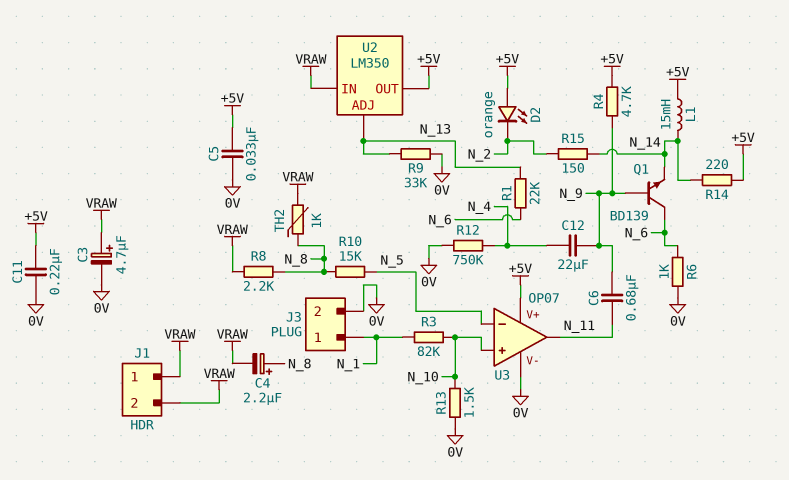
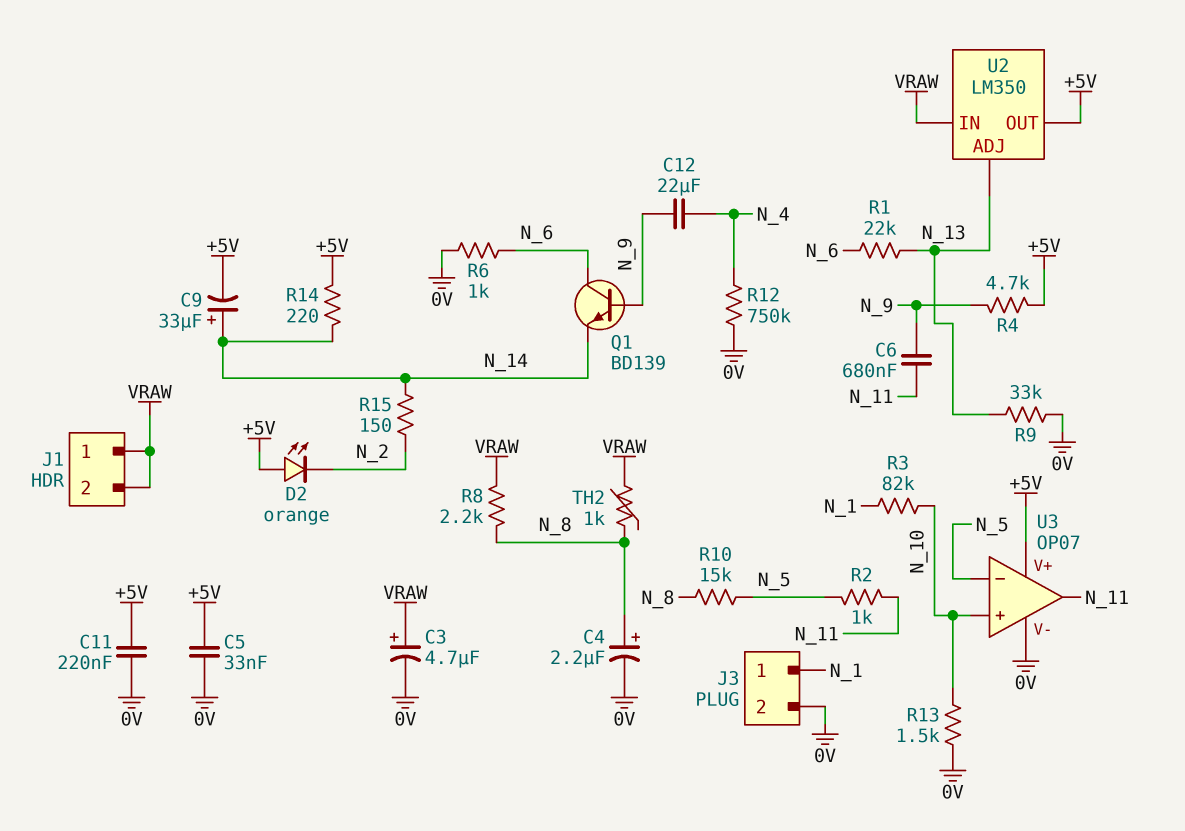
C4: 2.2uF (plus N_8, minus VRAW) -> 2.2uF (plus N_8, minus 0V)
C9: none -> 33uF (plus N_14, minus +5V)
L1: 15mH (+5V, N_14) -> none
R2: none -> 1k (N_5, N_11)

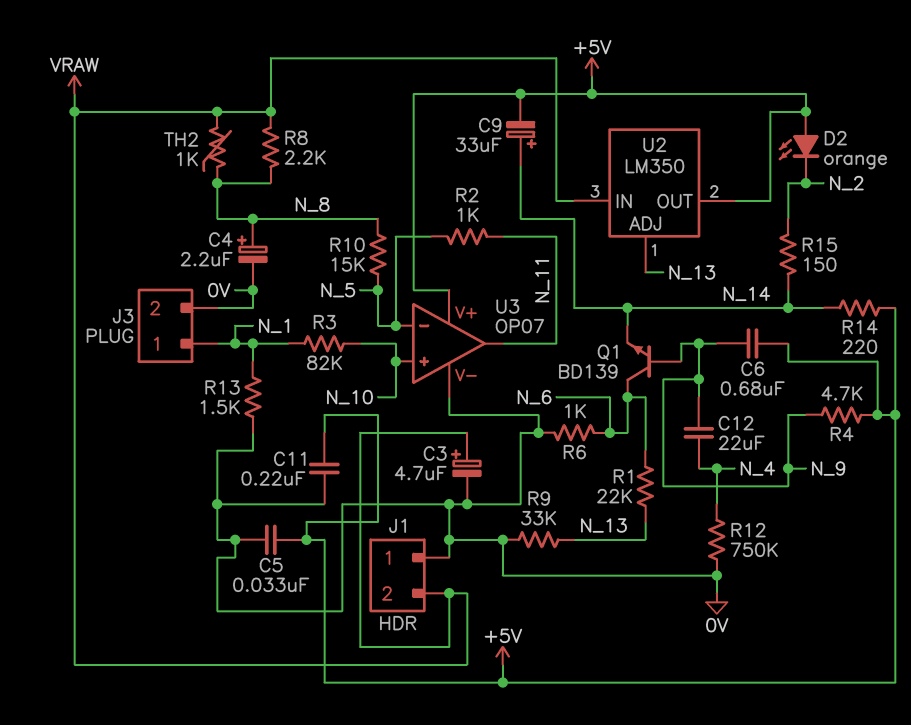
C6: 680nF (N_9, N_11) -> 680nF (+5V, N_9)
J1 pin 1: VRAW -> 0V
R13: 1.5k (0V, N_10) -> 1.5k (0V, N_1)

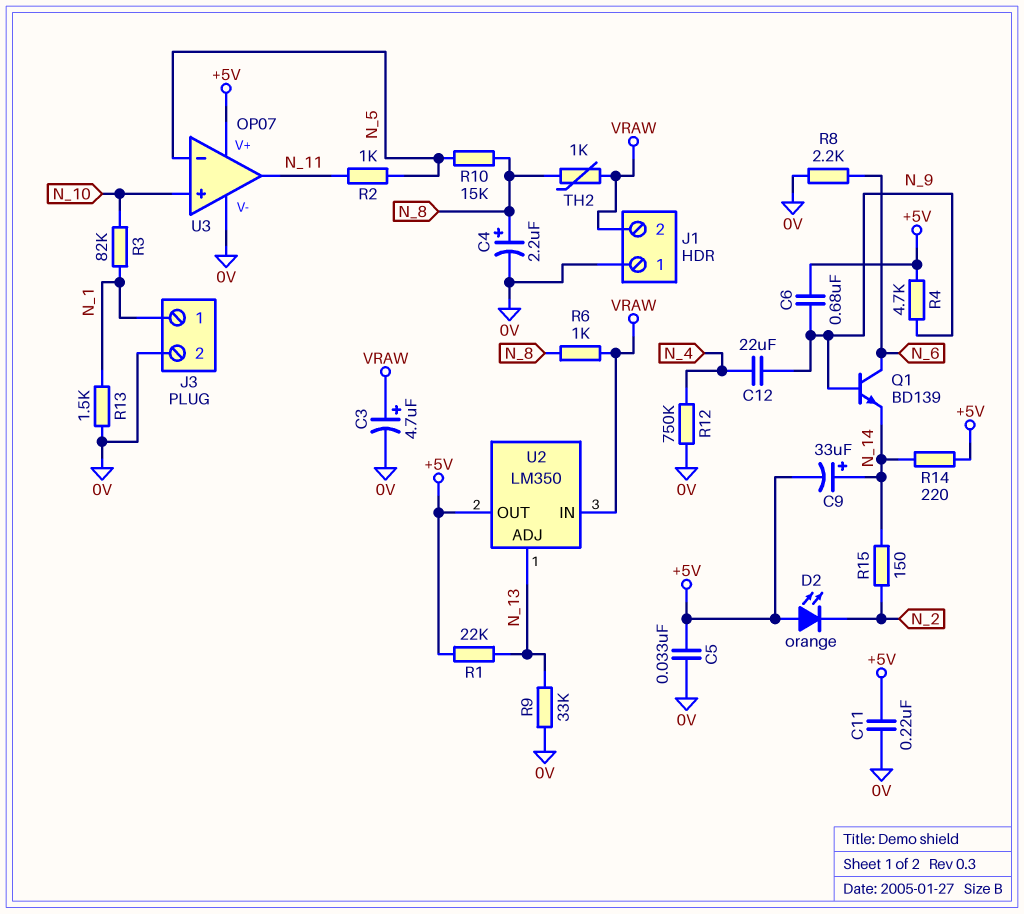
R1: 22k (N_6, N_13) -> 22k (+5V, N_13)
R6: 1k (0V, N_6) -> 1k (N_8, VRAW)
R8: 2.2k (N_8, VRAW) -> 2.2k (0V, N_6)

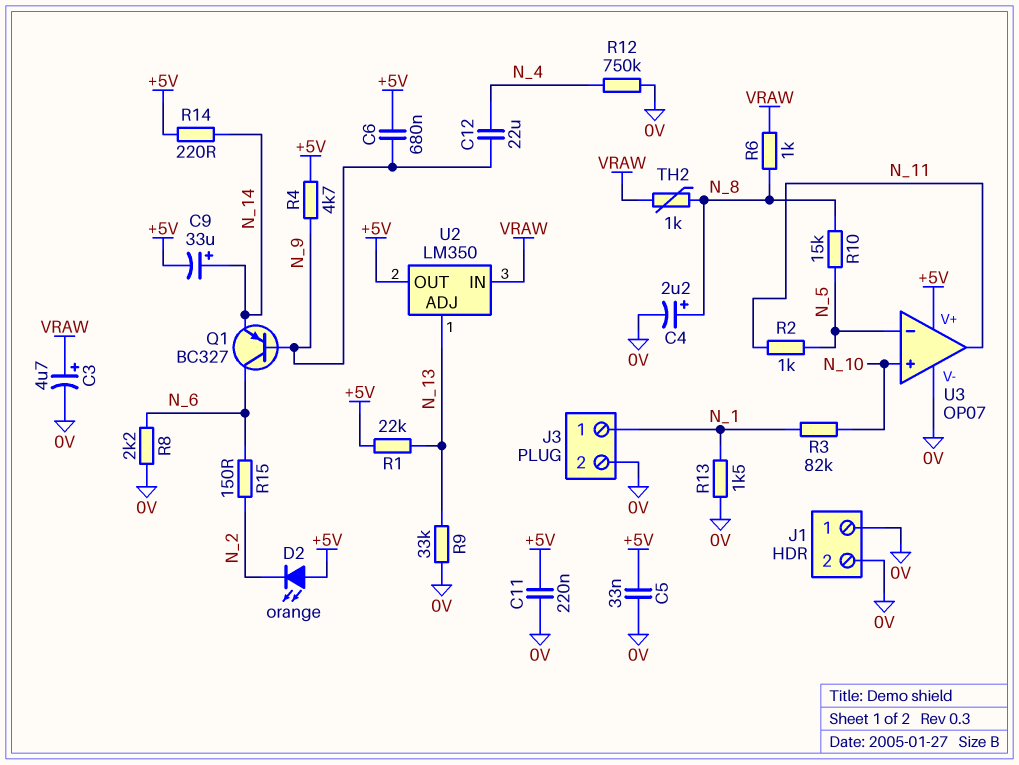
J1 pin 2: VRAW -> 0V
Q1: NPN BD139 (B N_9, C N_6, E N_14) -> PNP BC327 (B N_9, C N_6, E N_14)
R15: 150 (N_2, N_14) -> 150 (N_2, N_6)

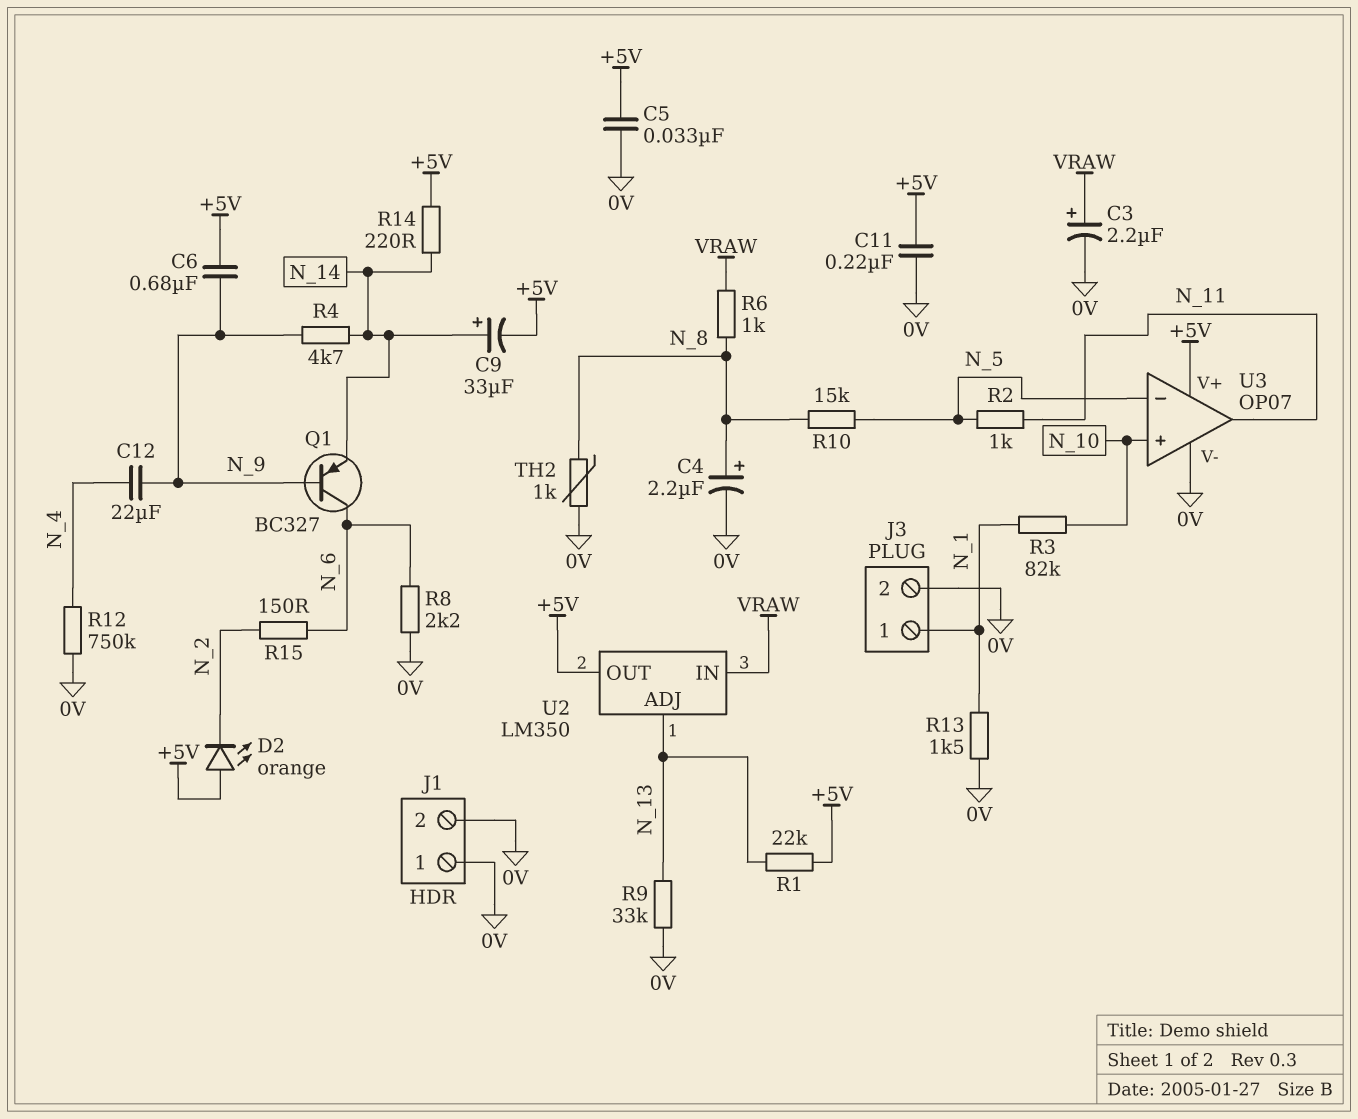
C3: 4.7uF (plus VRAW, minus 0V) -> 2.2uF (plus VRAW, minus 0V)
R4: 4.7k (+5V, N_9) -> 4.7k (N_9, N_14)
TH2: 1k (N_8, VRAW) -> 1k (0V, N_8)

